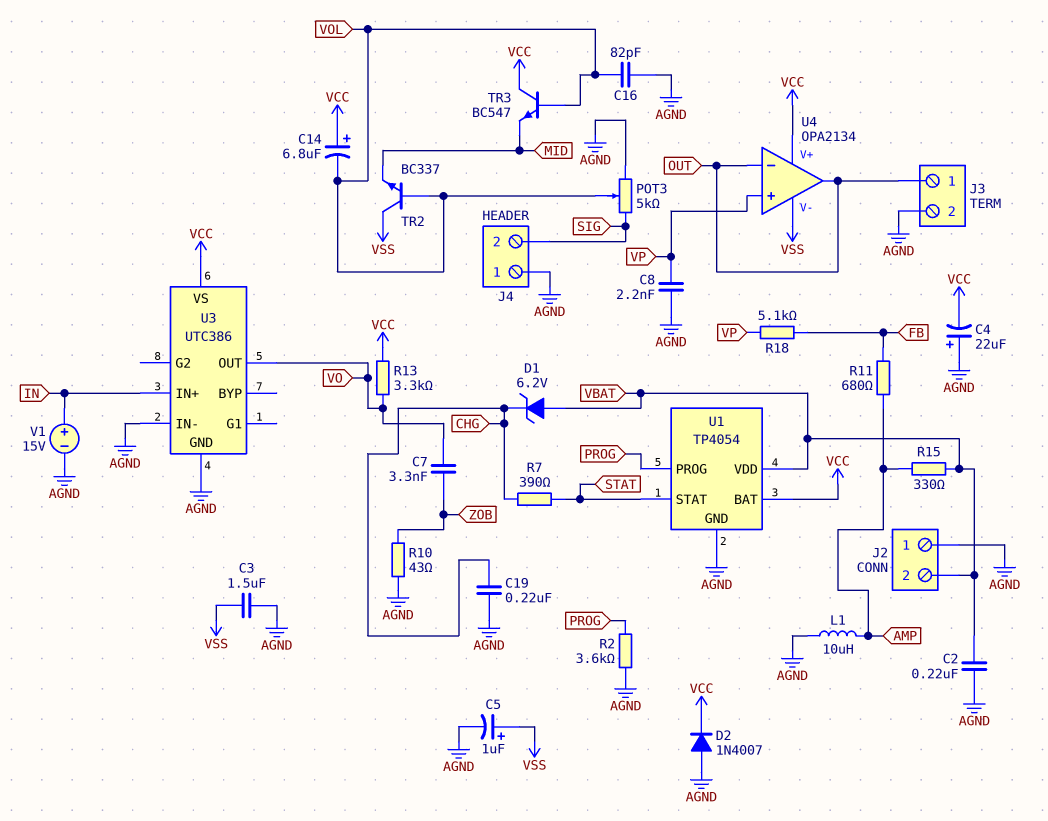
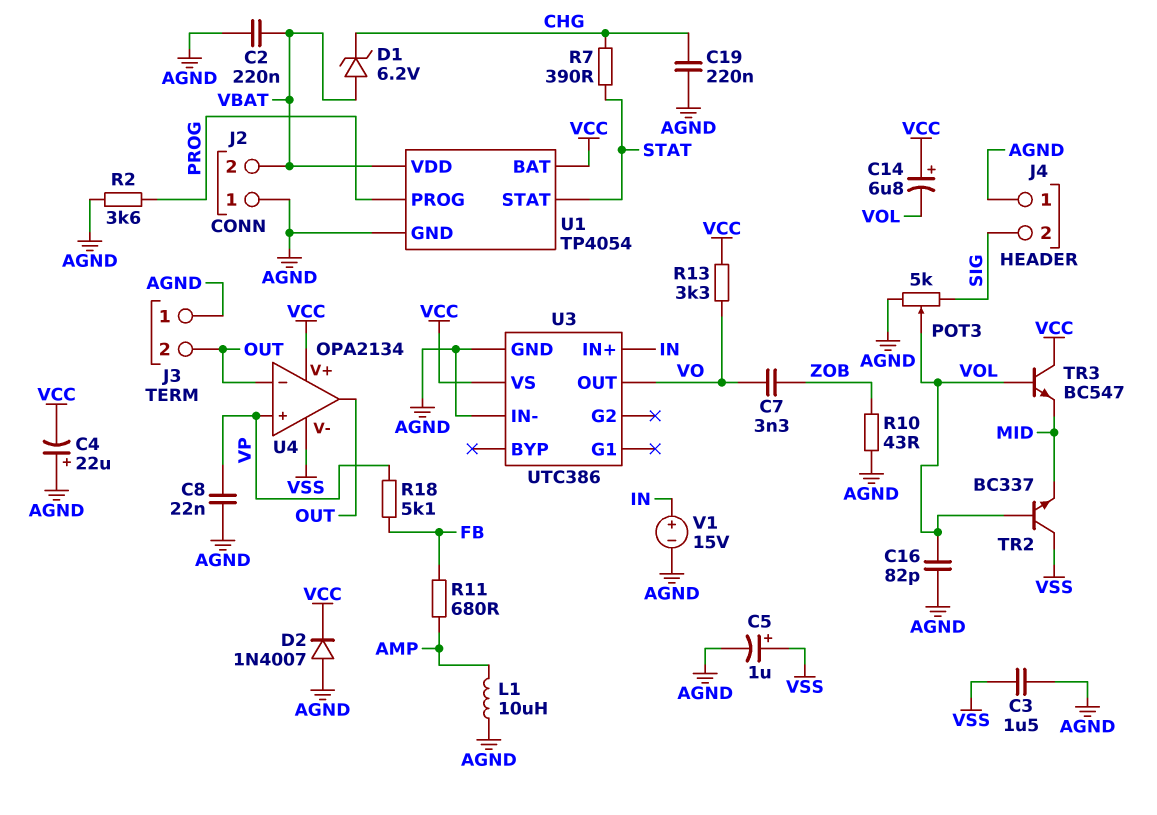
C8: 2.2nF (AGND, VP) -> 22nF (AGND, VP)
J3 pin 1: OUT -> AGND
J3 pin 2: AGND -> OUT
R15: 330 (AMP, VBAT) -> none

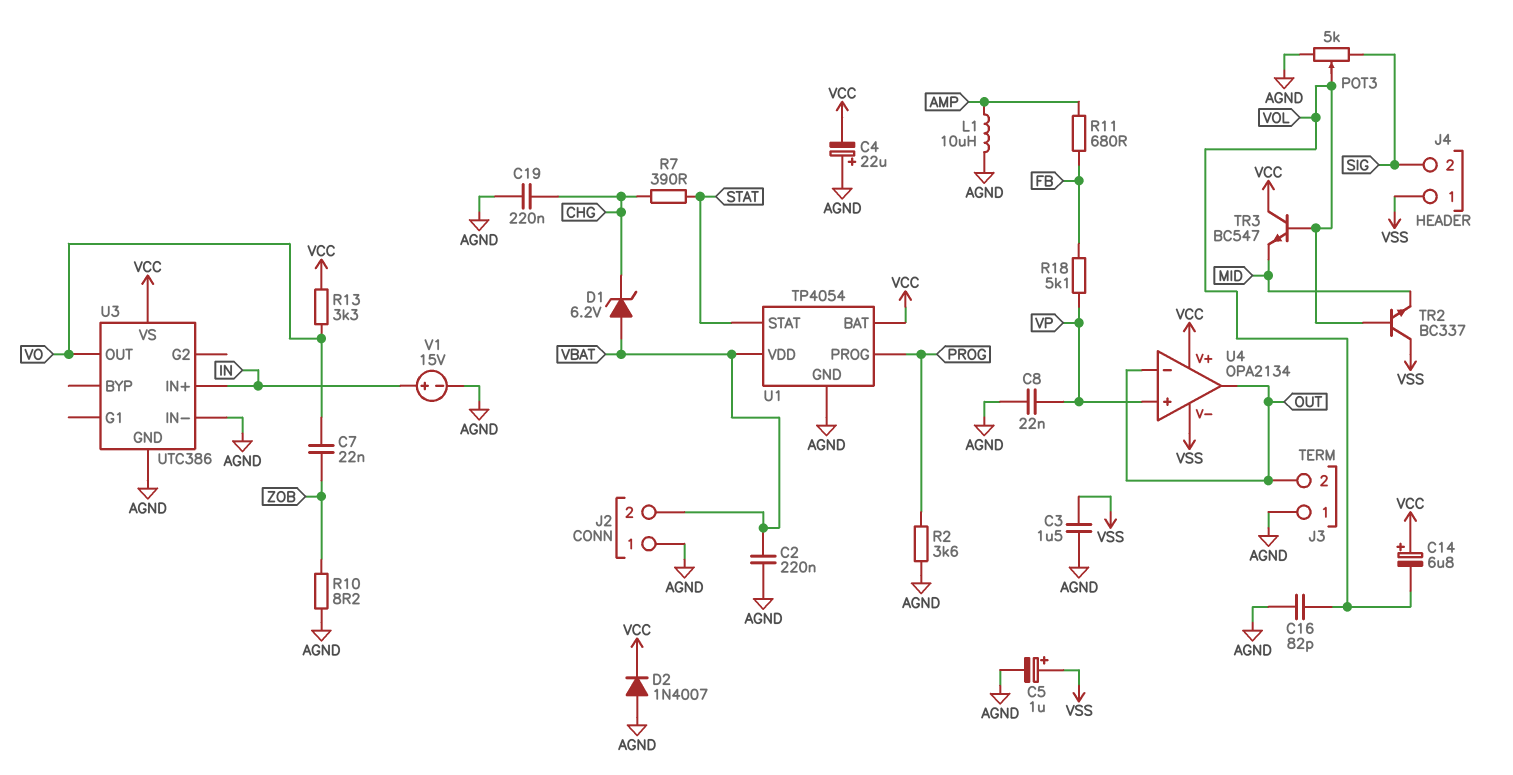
C7: 3.3nF (VO, ZOB) -> 22nF (VO, ZOB)
J4 pin 1: AGND -> VSS
R10: 43 (AGND, ZOB) -> 8.2 (AGND, ZOB)

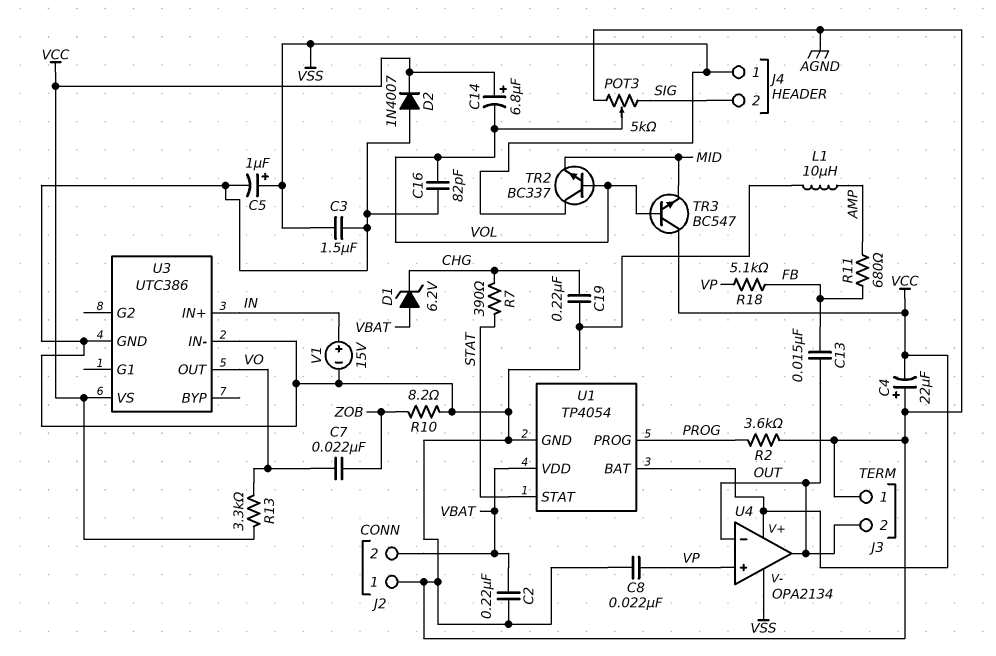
C13: none -> 15nF (FB, OUT)

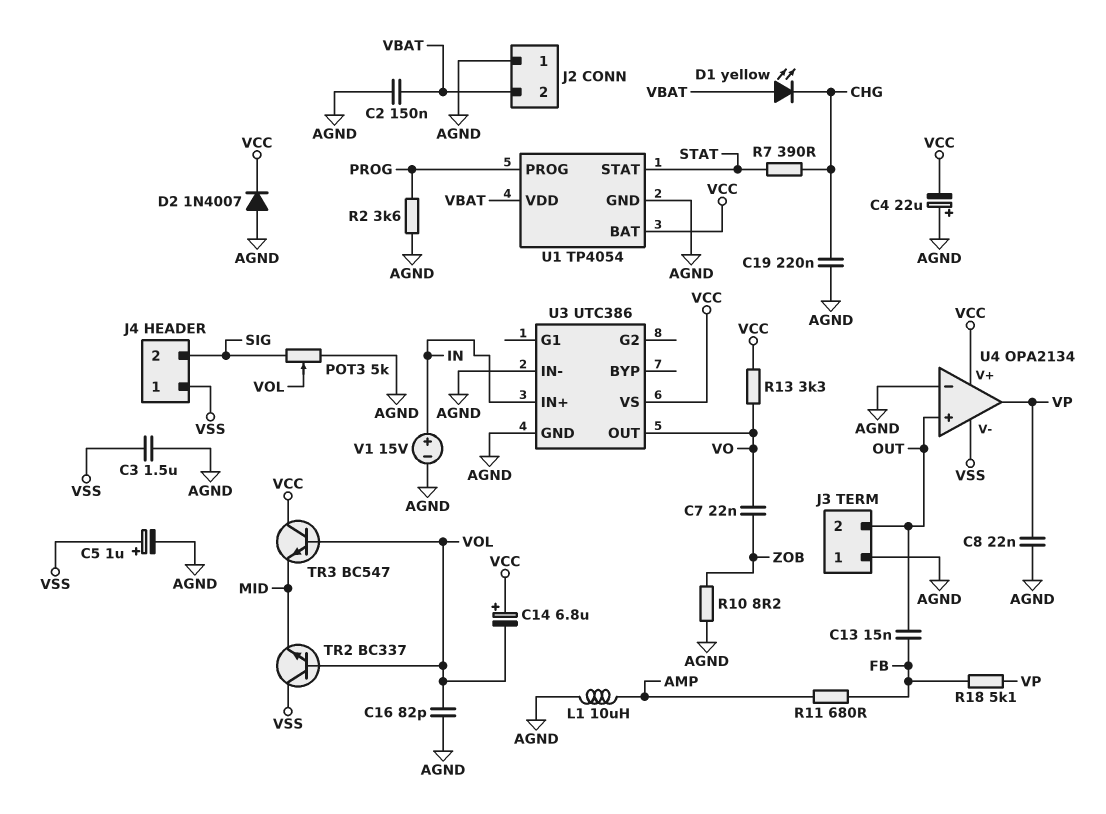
C2: 220nF (AGND, VBAT) -> 150nF (AGND, VBAT)
D1: zener 6.2V (A VBAT, K CHG) -> LED yellow (A VBAT, K CHG)
U4 pin in+: VP -> OUT
U4 pin in-: OUT -> AGND
U4 pin out: OUT -> VP

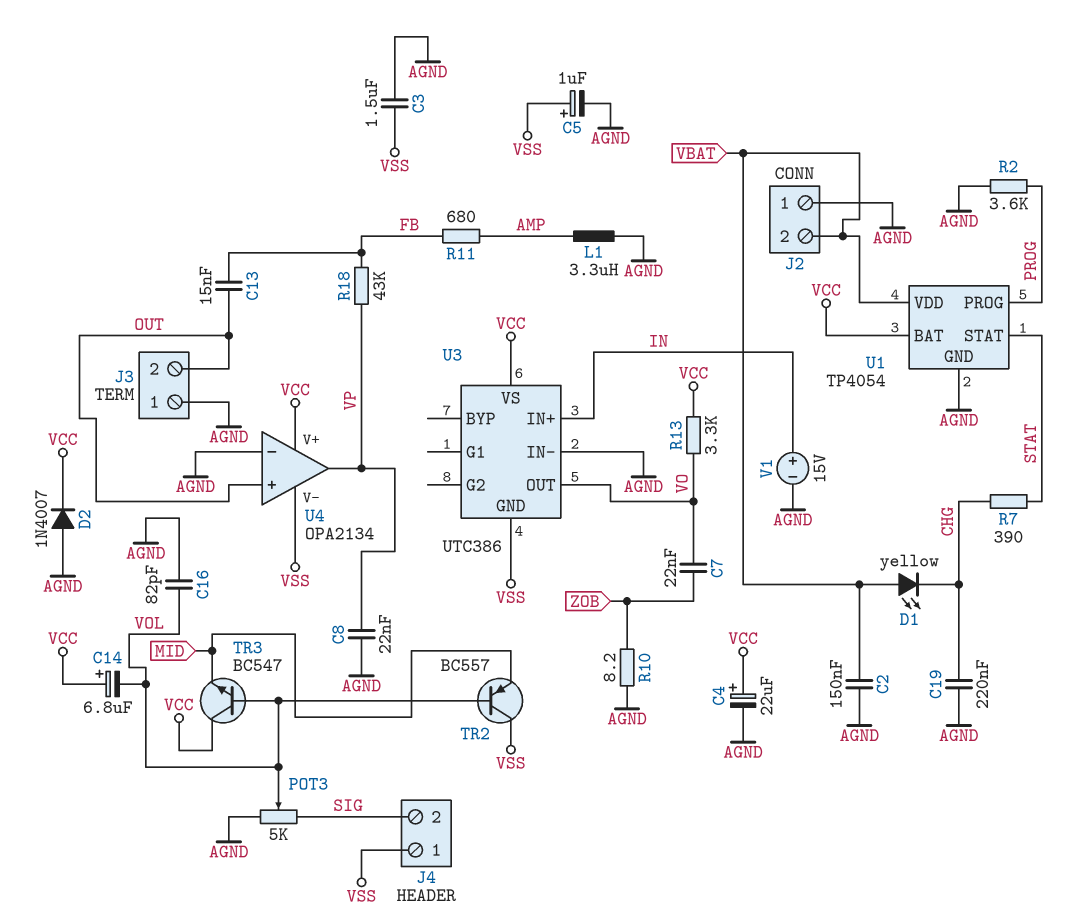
C4: 22uF (plus AGND, minus VCC) -> 22uF (plus VCC, minus AGND)
L1: 10uH (AGND, AMP) -> 3.3uH (AGND, AMP)
R18: 5.1k (FB, VP) -> 43k (FB, VP)
TR2: NPN BC337 (B VOL, C VSS, E MID) -> PNP BC557 (B VOL, C VSS, E MID)
U3 pin GND: AGND -> VSS

